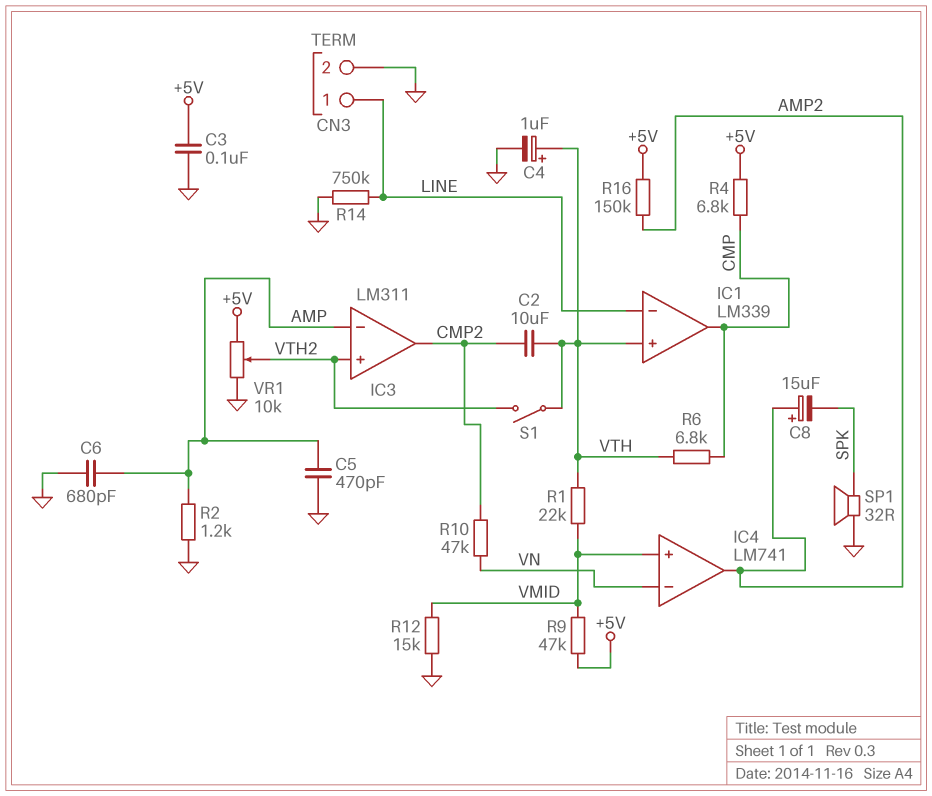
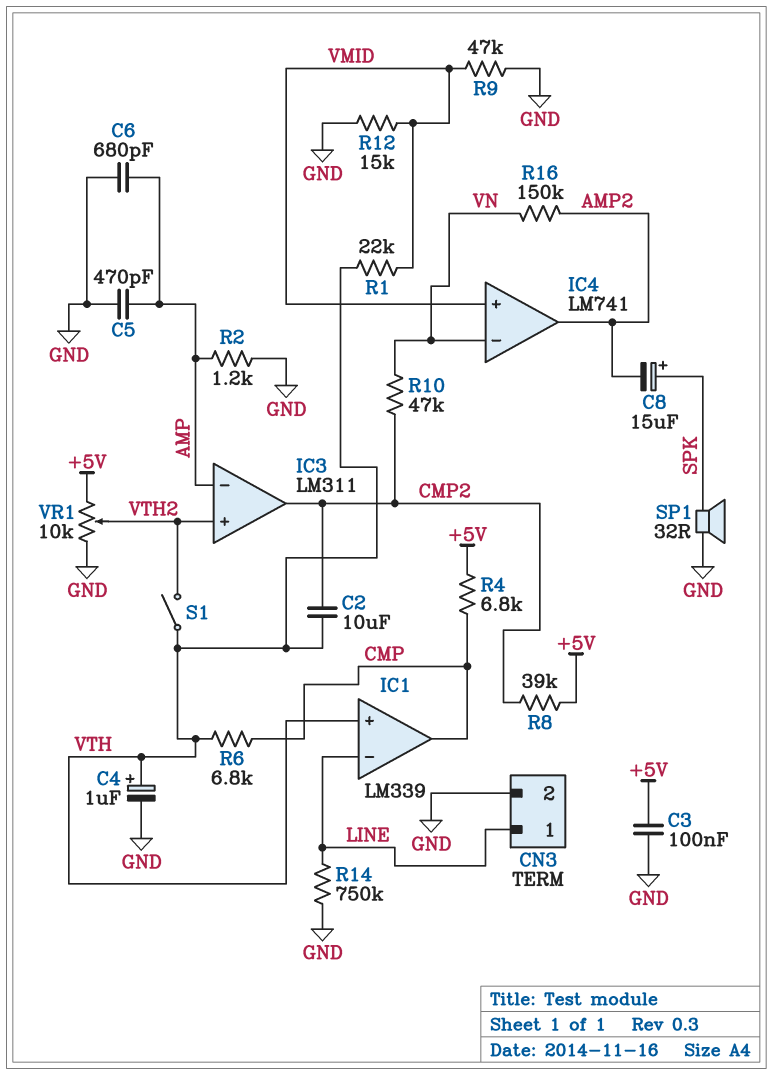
C8: 15uF (plus AMP2, minus SPK) -> 15uF (plus SPK, minus AMP2)
R8: none -> 39k (+5V, CMP2)
R9: 47k (+5V, VMID) -> 47k (GND, VMID)
R16: 150k (+5V, AMP2) -> 150k (AMP2, VN)

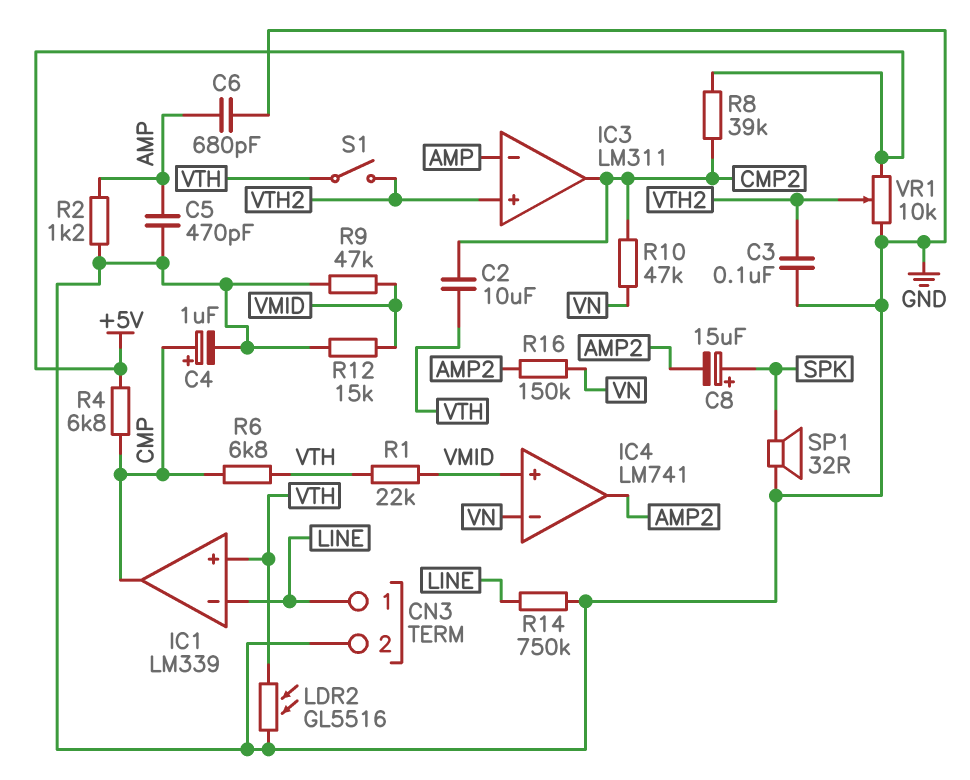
C3: 100nF (+5V, GND) -> 100nF (GND, VTH2)
C4: 1uF (plus VTH, minus GND) -> 1uF (plus CMP, minus GND)
LDR2: none -> GL5516 (GND, VTH)

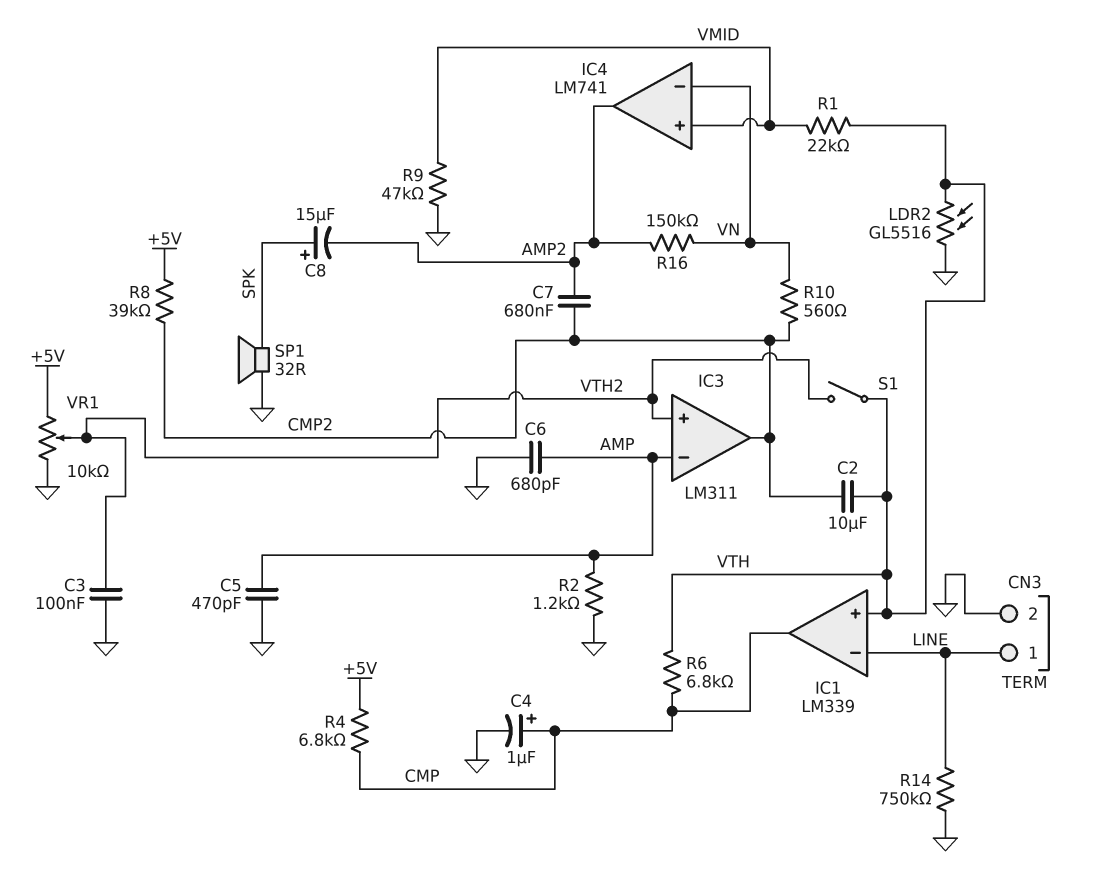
C7: none -> 680nF (AMP2, CMP2)
R10: 47k (CMP2, VN) -> 560 (CMP2, VN)
R12: 15k (GND, VMID) -> none

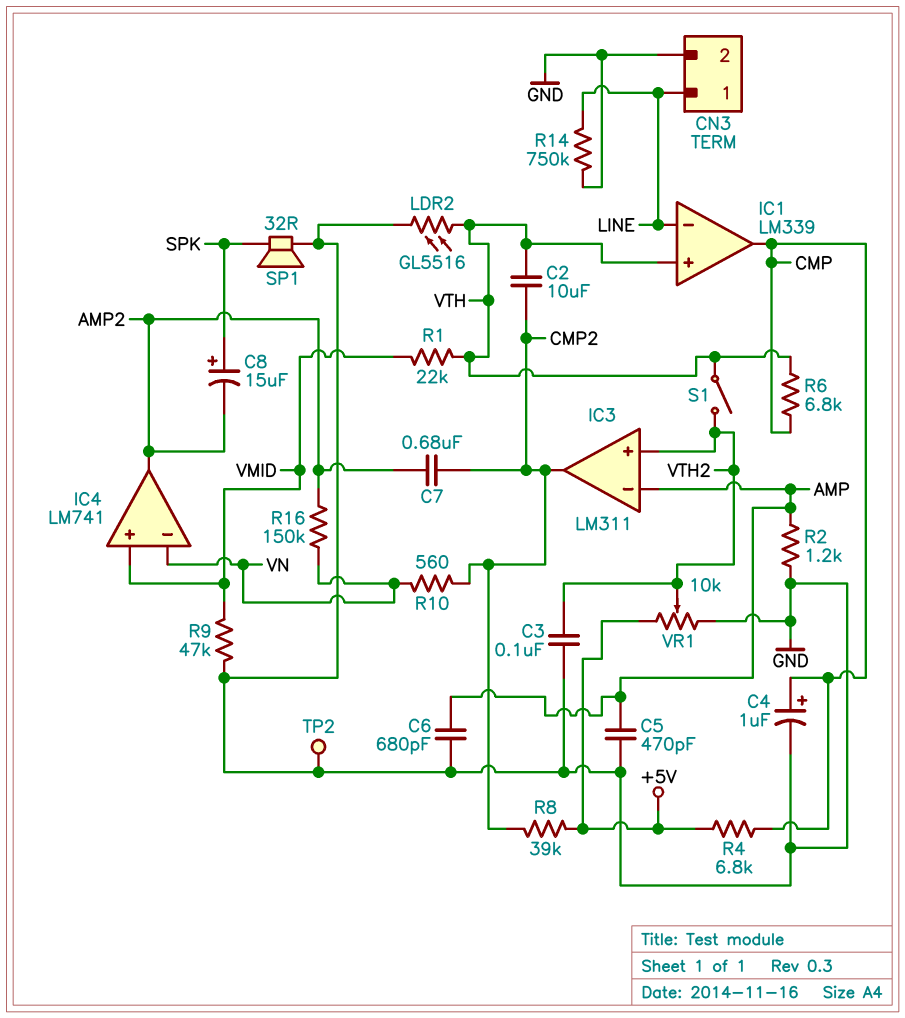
TP2: none -> test point (GND)

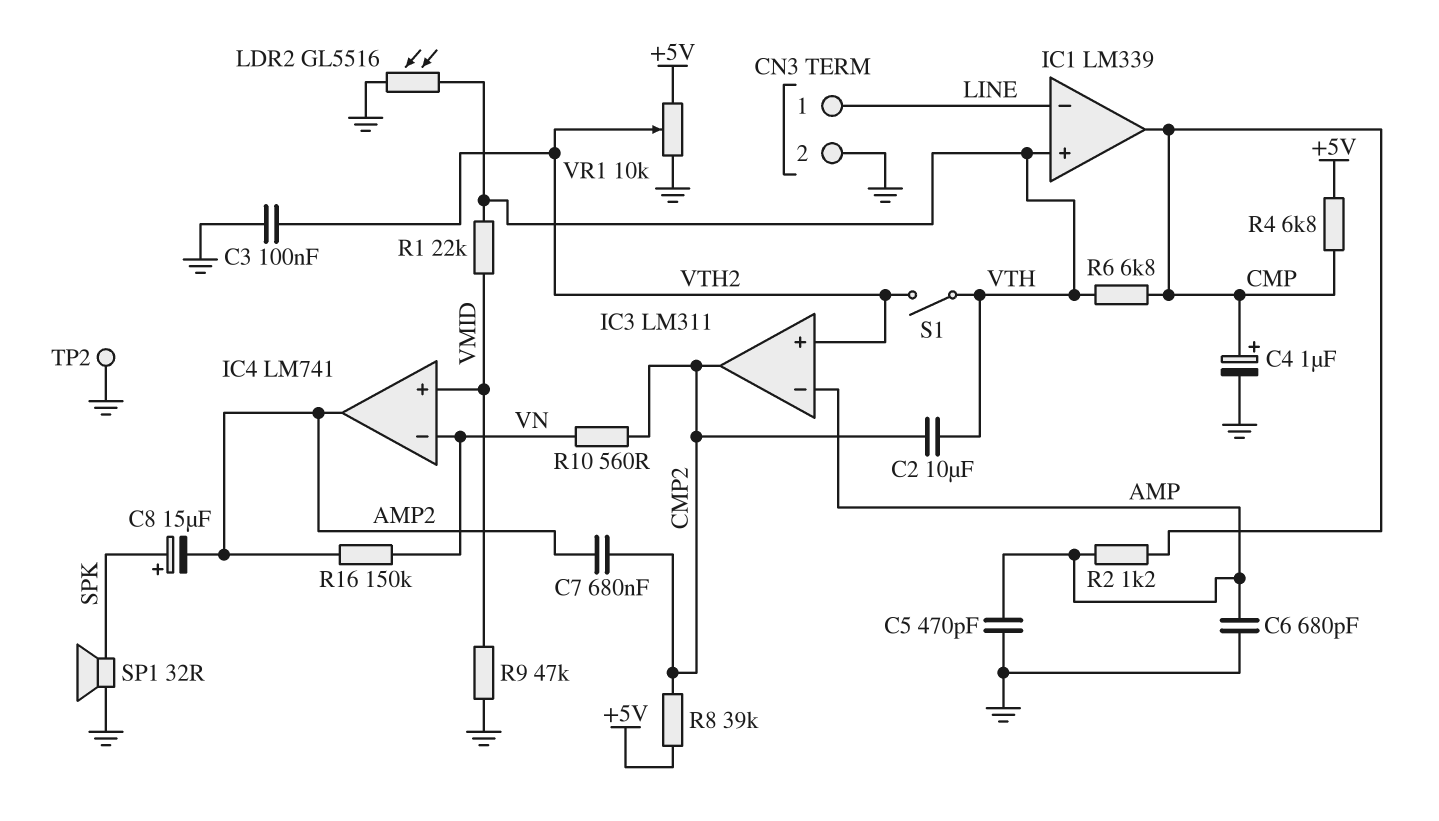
R2: 1.2k (AMP, GND) -> 1.2k (AMP, CMP)
R14: 750k (GND, LINE) -> none

